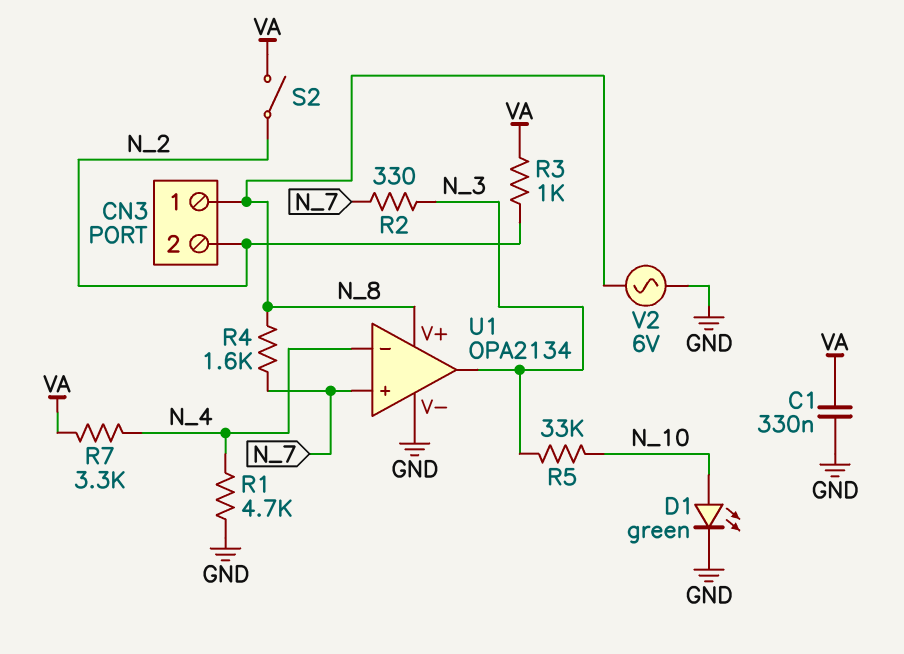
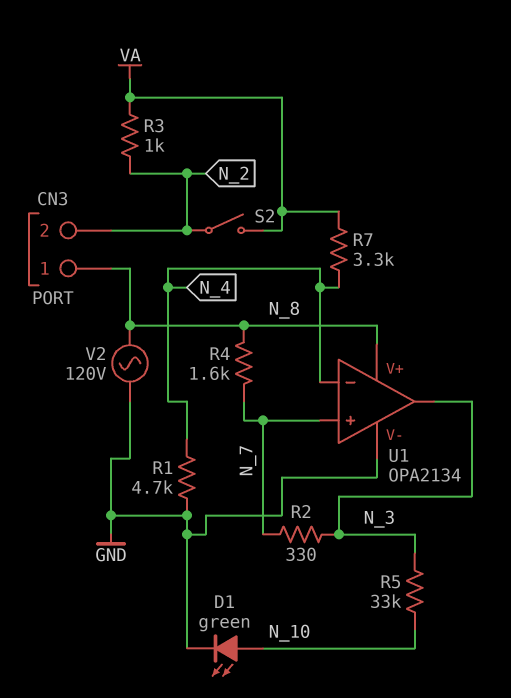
C1: 330nF (GND, VA) -> none
V2: AC 6V (GND, N_8) -> AC 120V (GND, N_8)

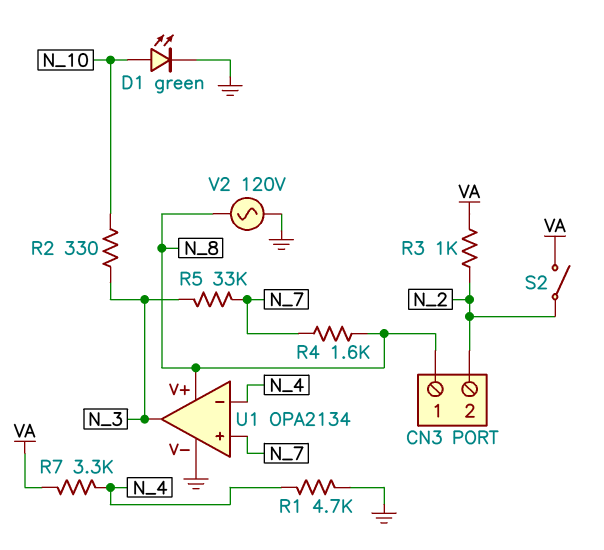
R2: 330 (N_3, N_7) -> 330 (N_3, N_10)
R5: 33k (N_3, N_10) -> 33k (N_3, N_7)

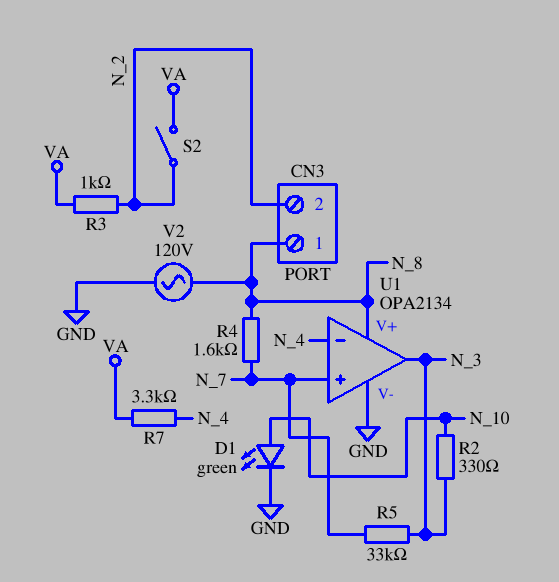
R1: 4.7k (GND, N_4) -> none

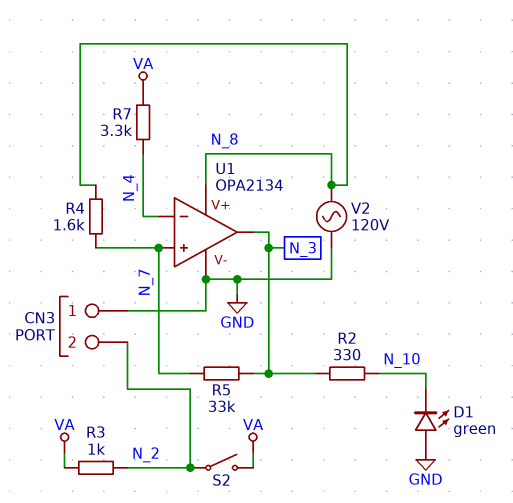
CN3 pin 1: N_8 -> GND
D1: LED green (A N_10, K GND) -> LED green (A GND, K N_10)

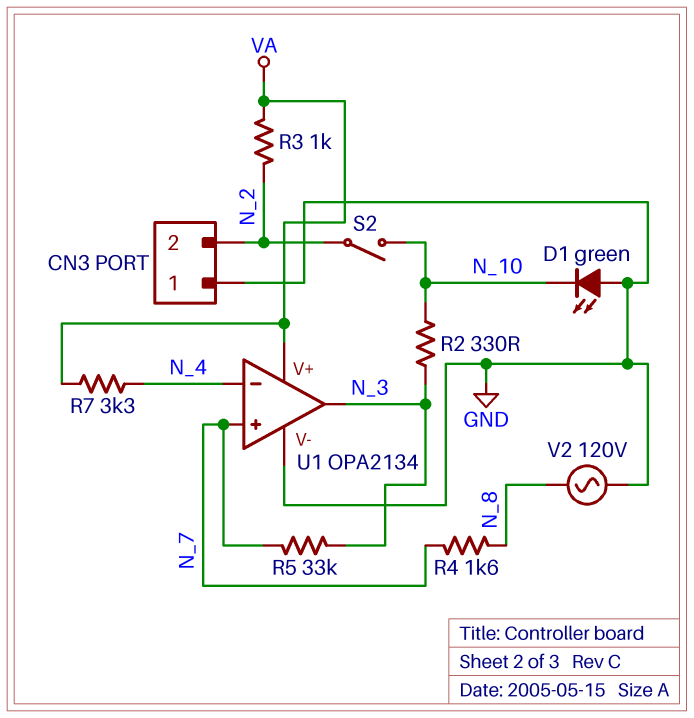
S2: switch (N_2, VA) -> switch (N_2, N_10)
U1 pin V+: N_8 -> VA

